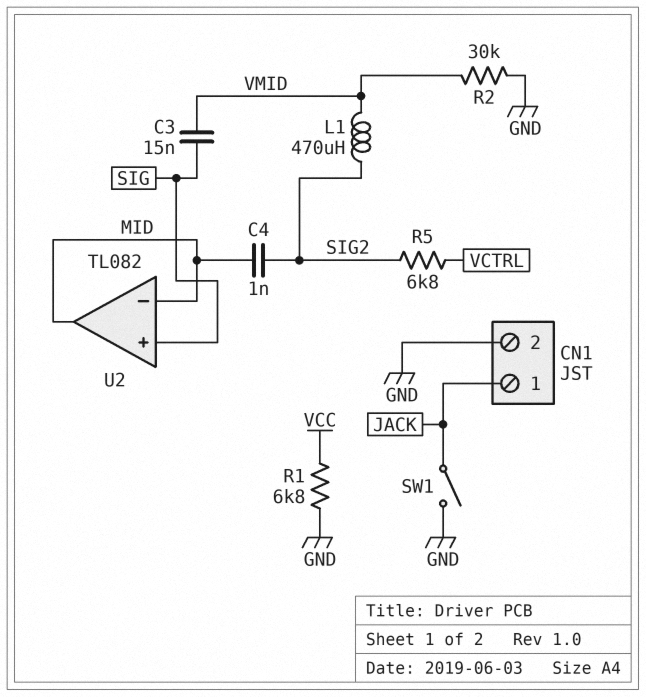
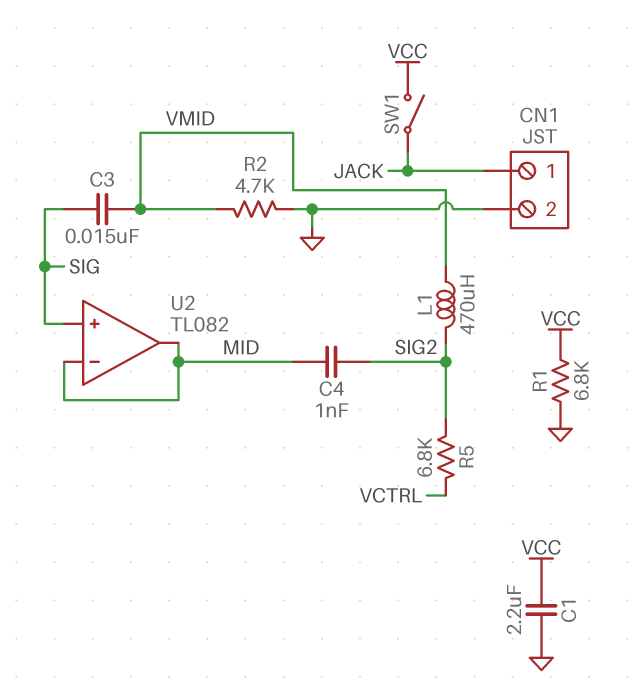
C1: none -> 2.2uF (GND, VCC)
R2: 30k (GND, VMID) -> 4.7k (GND, VMID)
SW1: switch (GND, JACK) -> switch (JACK, VCC)

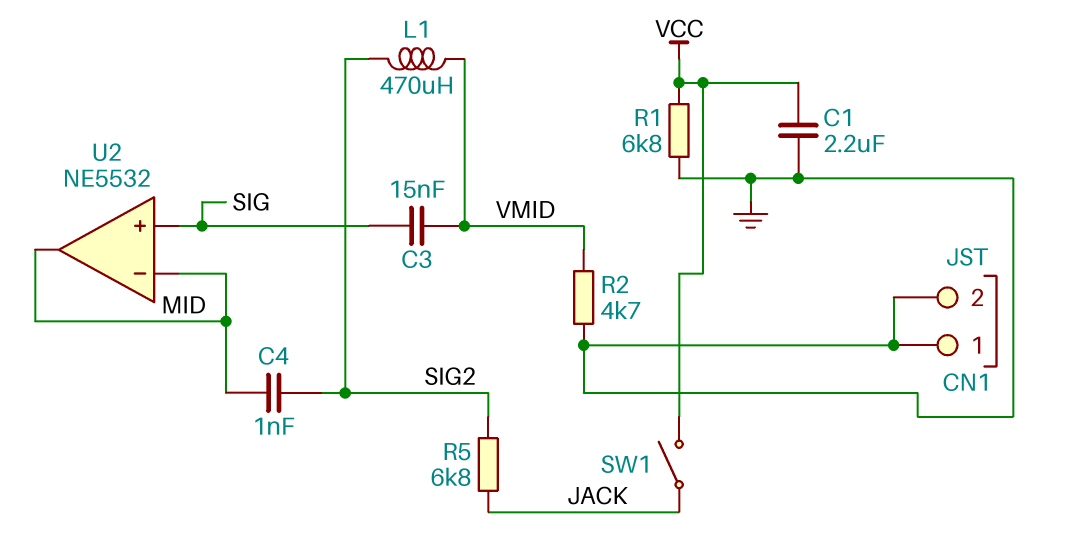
CN1 pin 1: JACK -> GND
R5: 6.8k (SIG2, VCTRL) -> 6.8k (JACK, SIG2)
U2: TL082 -> NE5532

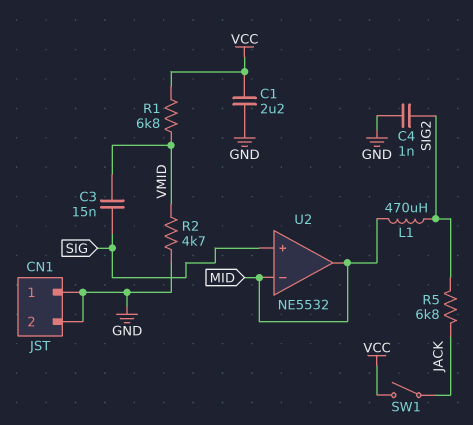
C4: 1nF (MID, SIG2) -> 1nF (GND, SIG2)
L1: 470uH (SIG2, VMID) -> 470uH (MID, SIG2)
R1: 6.8k (GND, VCC) -> 6.8k (VCC, VMID)

